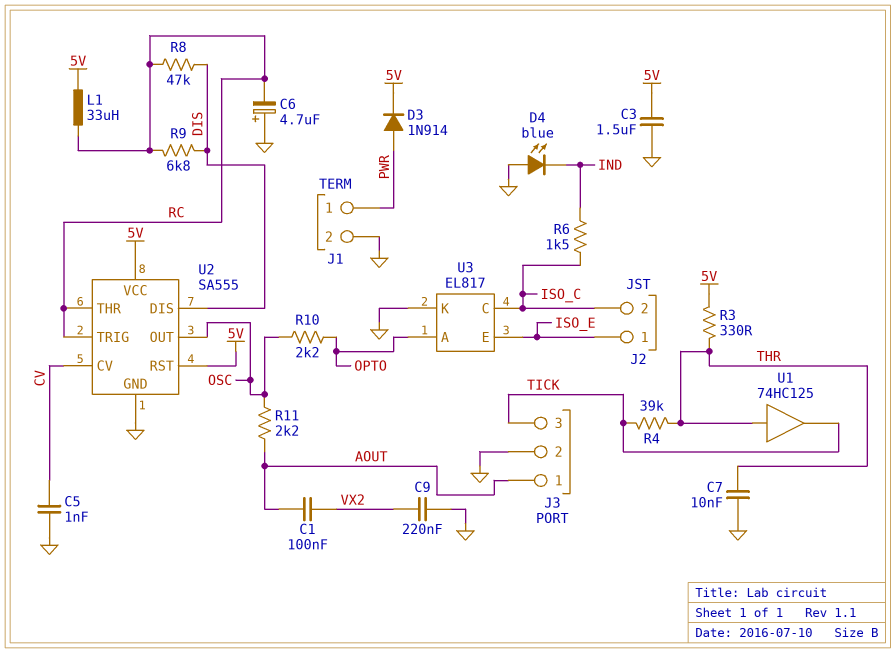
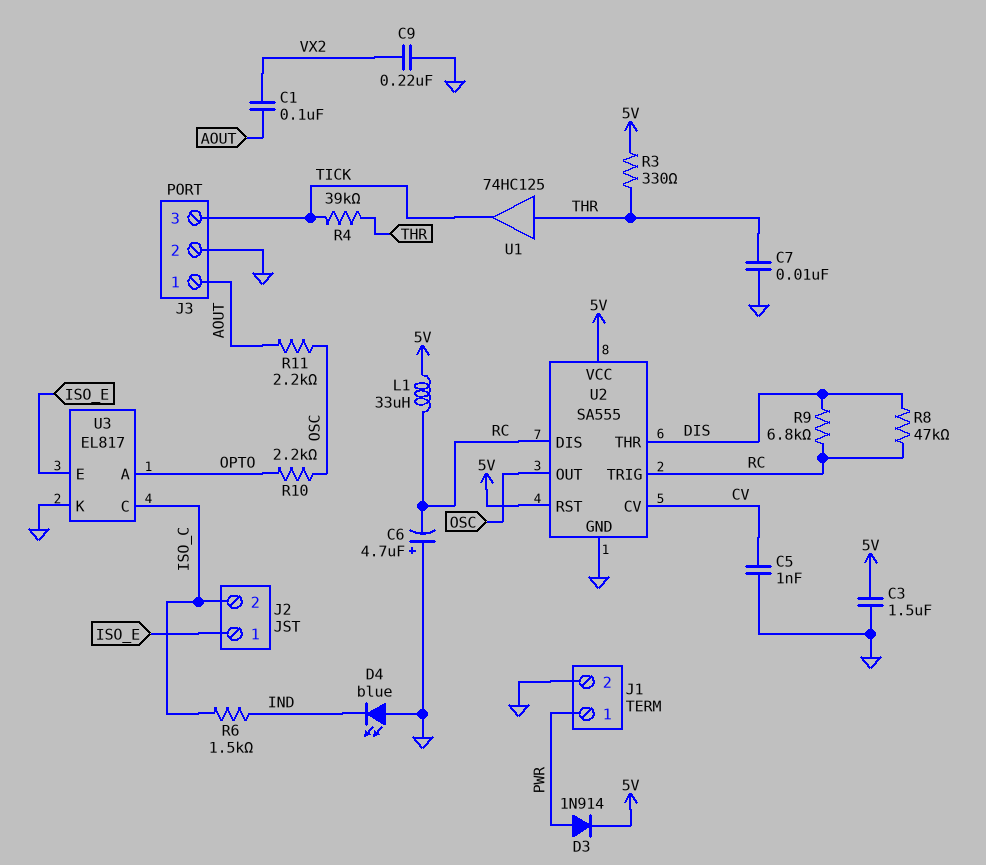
U2 pin DIS: DIS -> RC
U2 pin THR: RC -> DIS

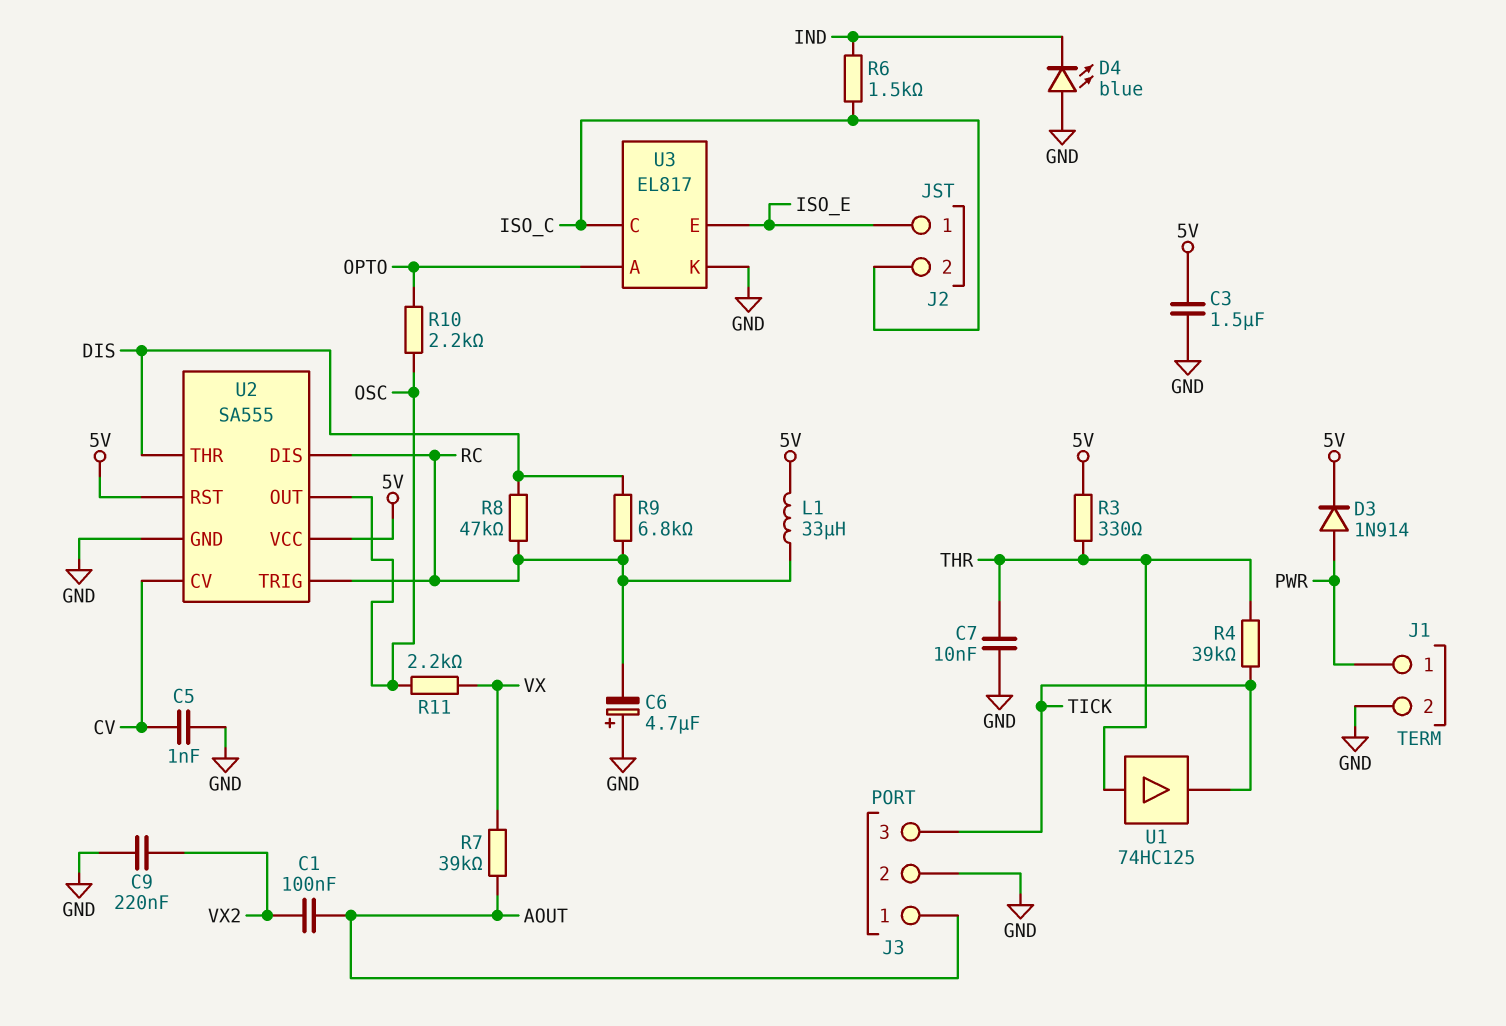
R7: none -> 39k (AOUT, VX)
R11: 2.2k (AOUT, OSC) -> 2.2k (OSC, VX)

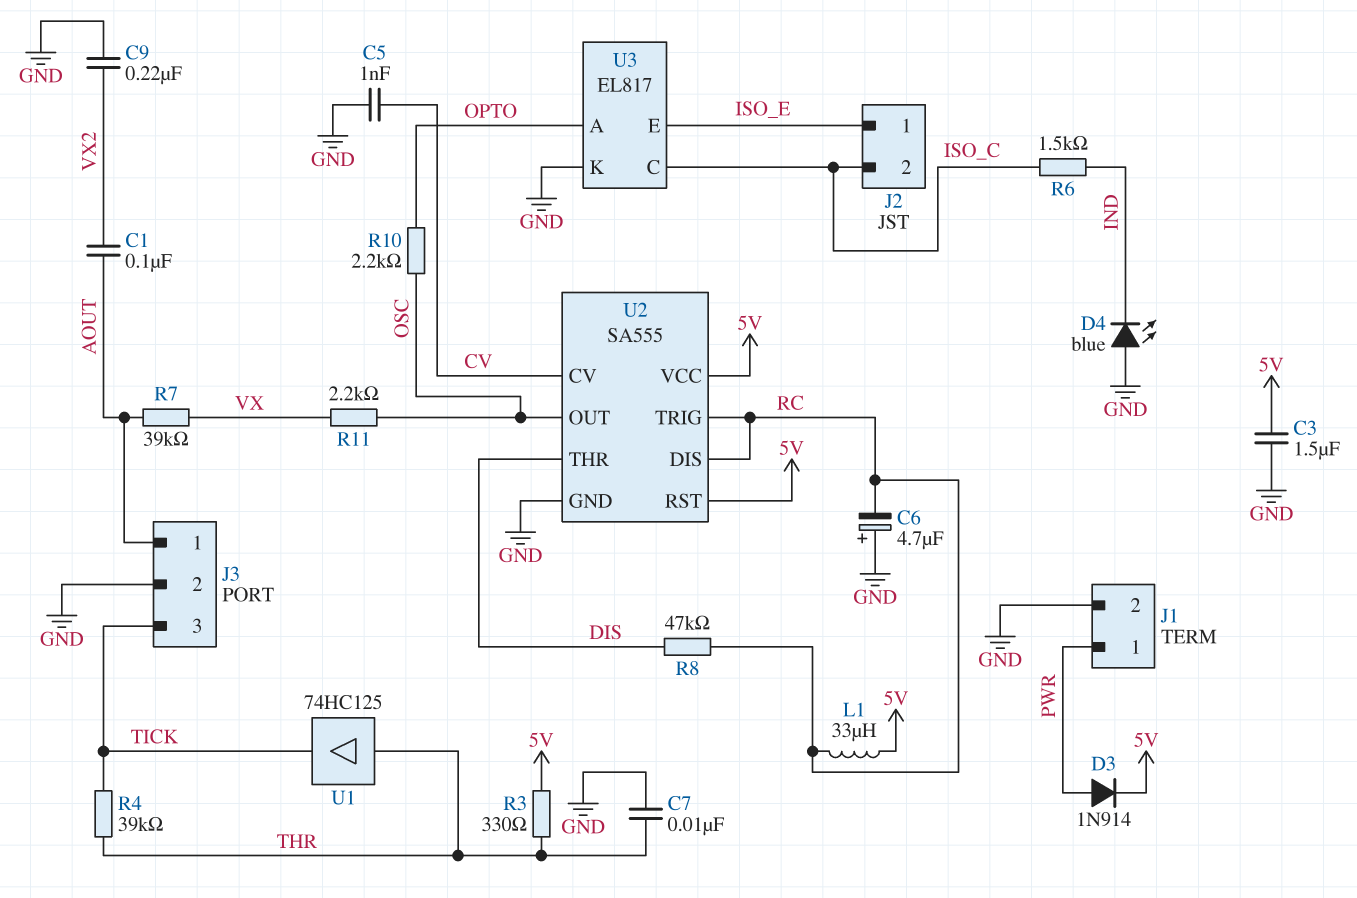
R9: 6.8k (DIS, RC) -> none

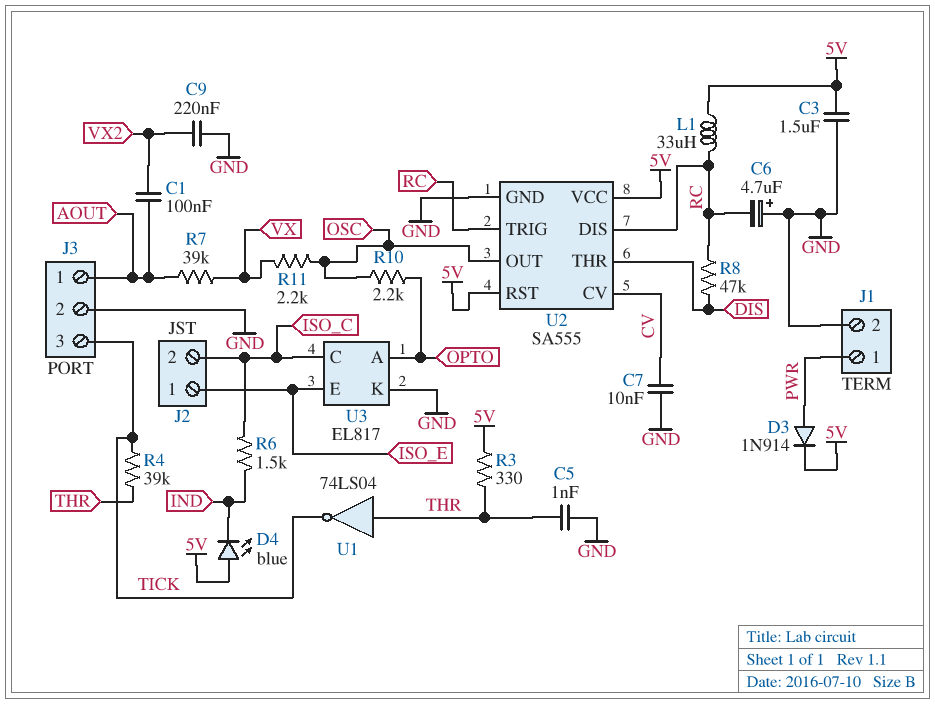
C5: 1nF (CV, GND) -> 1nF (GND, THR)
C7: 10nF (GND, THR) -> 10nF (CV, GND)
D4: LED blue (A GND, K IND) -> LED blue (A 5V, K IND)
U1: buffer 74HC125 (in THR, out TICK) -> NOT 74LS04 (in THR, out TICK)

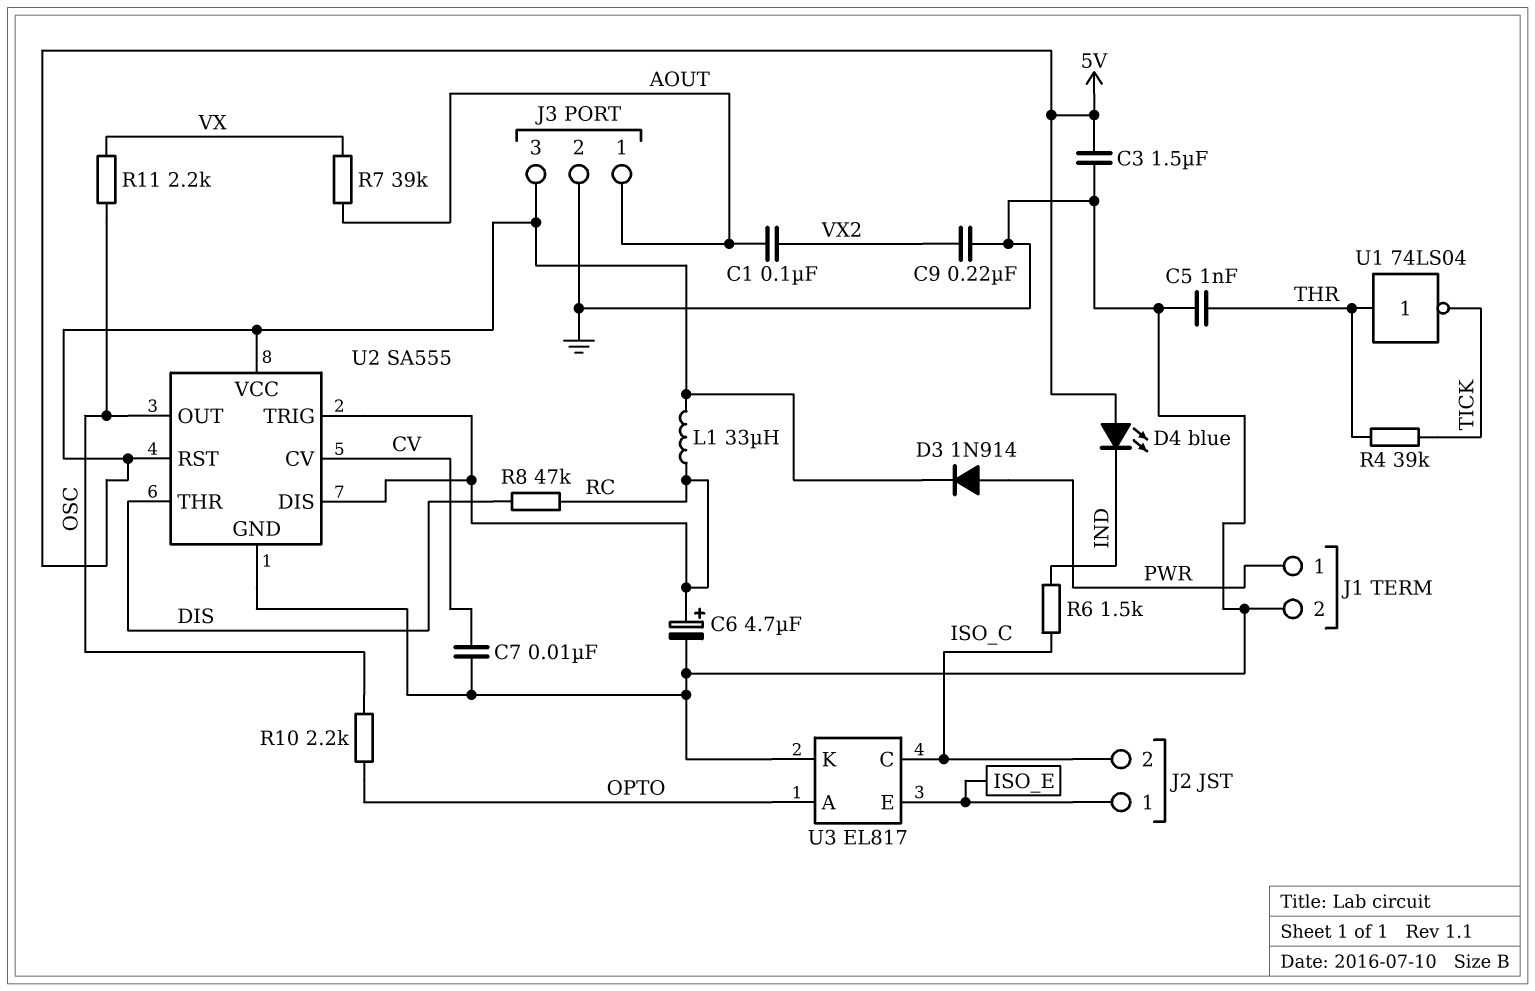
C6: 4.7uF (plus GND, minus RC) -> 4.7uF (plus RC, minus GND)
J3 pin 3: TICK -> 5V
R3: 330 (5V, THR) -> none

